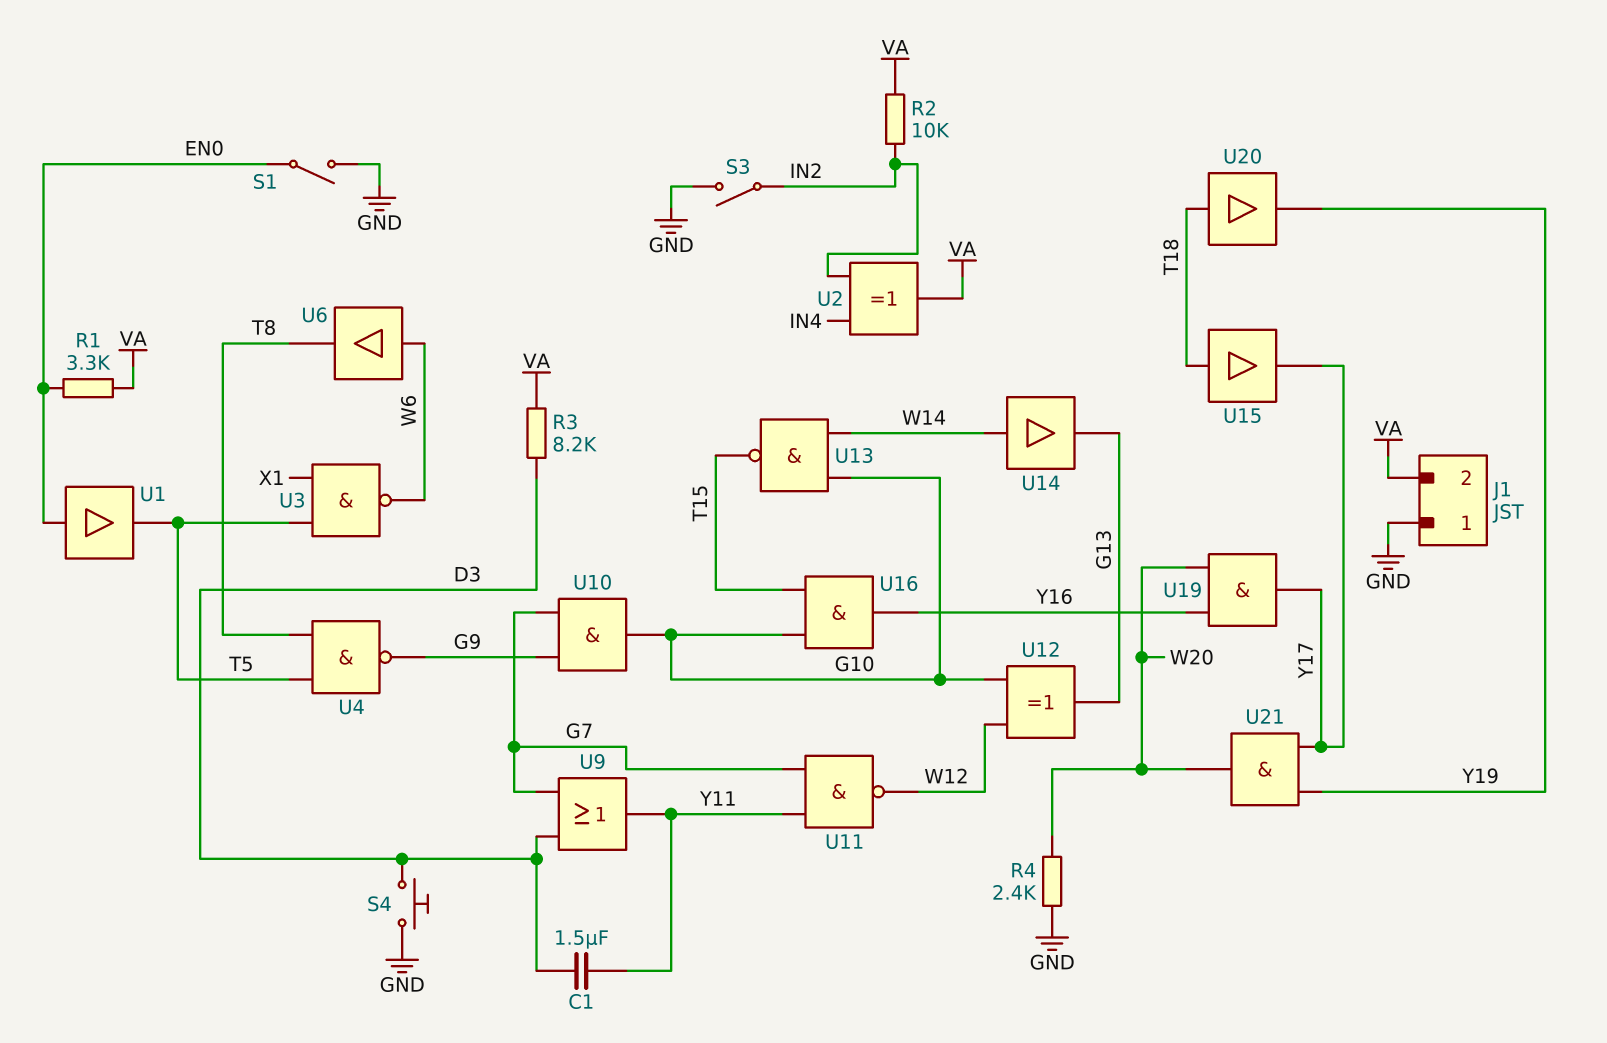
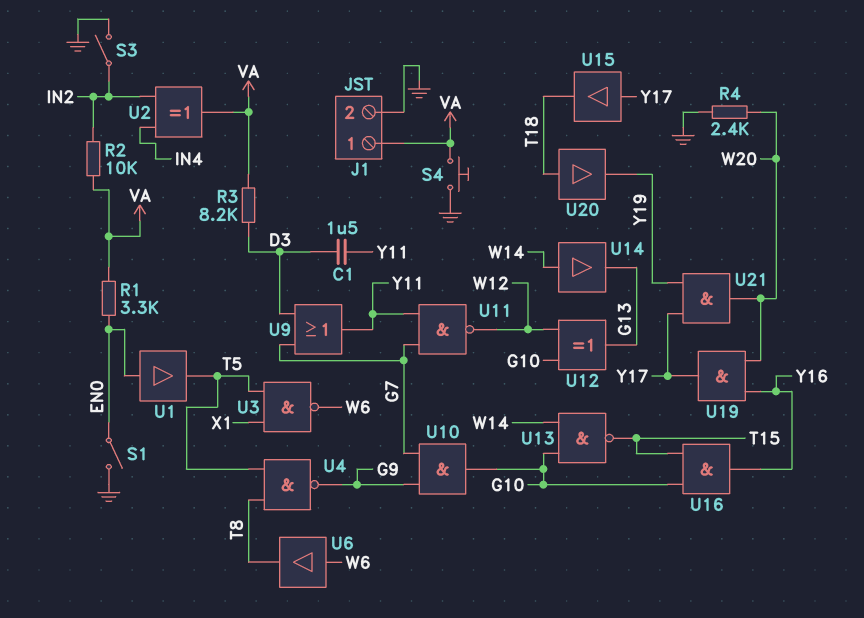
J1 pin 1: GND -> VA
J1 pin 2: VA -> GND
S4: button (D3, GND) -> button (GND, VA)
U15: buffer (in T18, out Y17) -> buffer (in Y17, out T18)

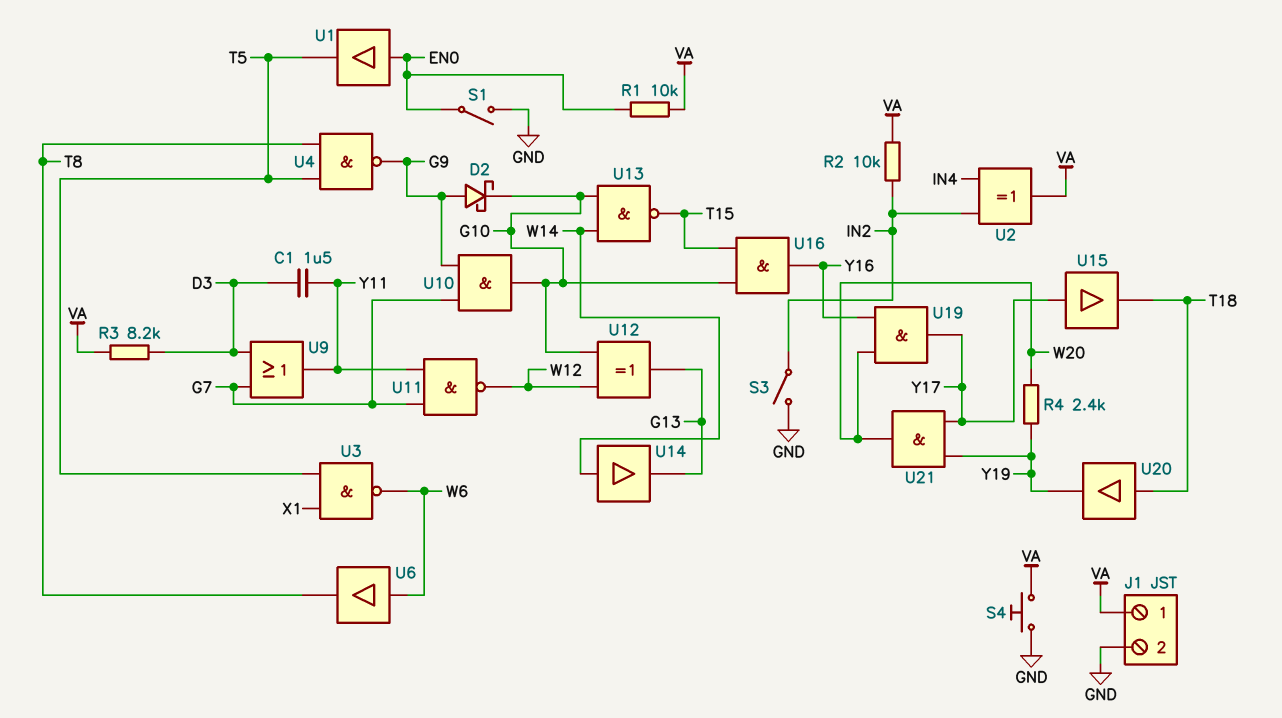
D2: none -> schottky (A G9, K G10)
R1: 3.3k (EN0, VA) -> 10k (EN0, VA)
R4: 2.4k (GND, W20) -> 2.4k (W20, Y19)

